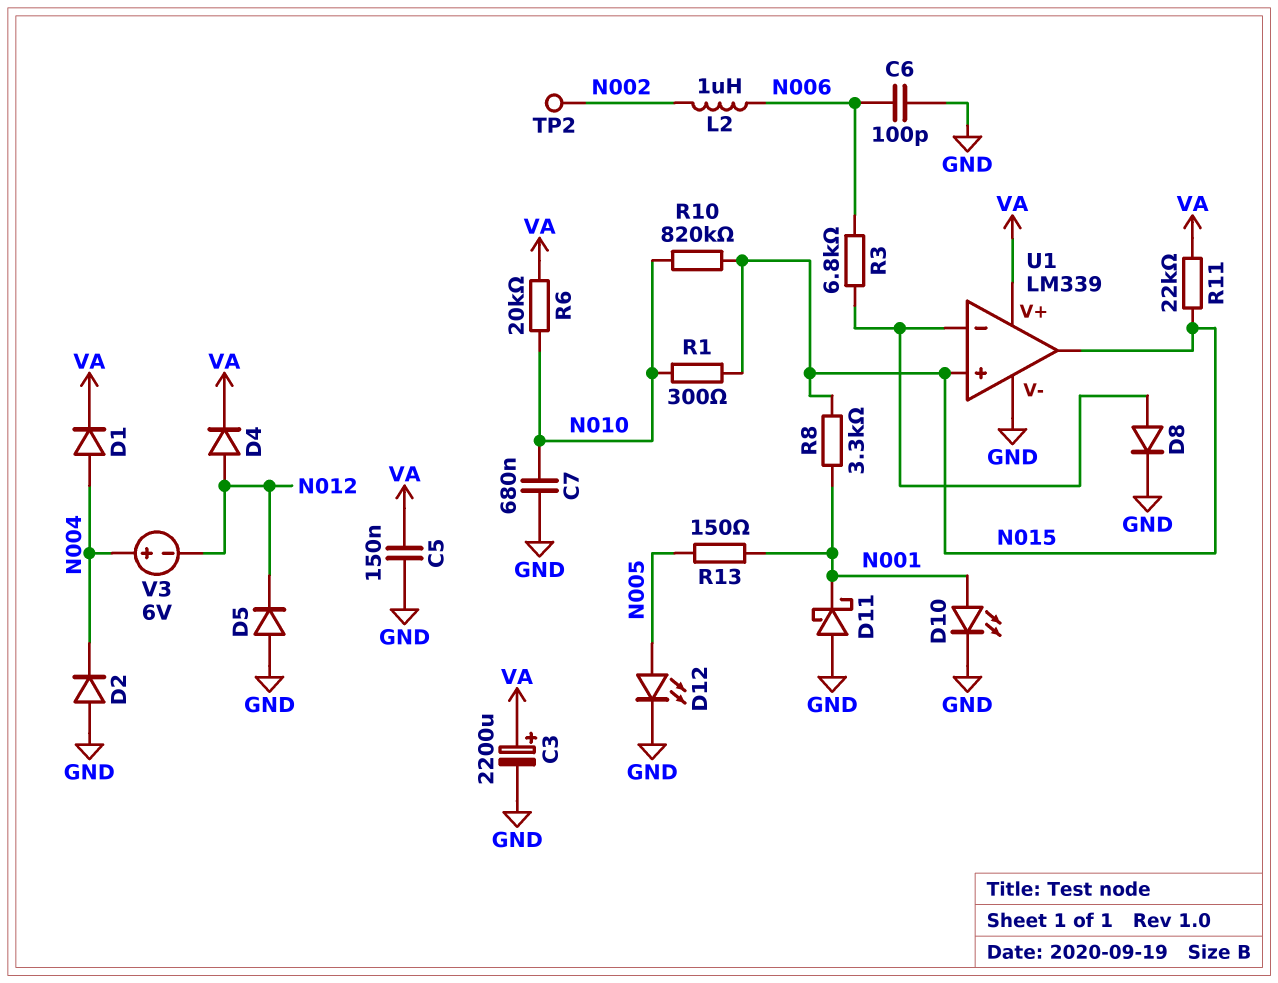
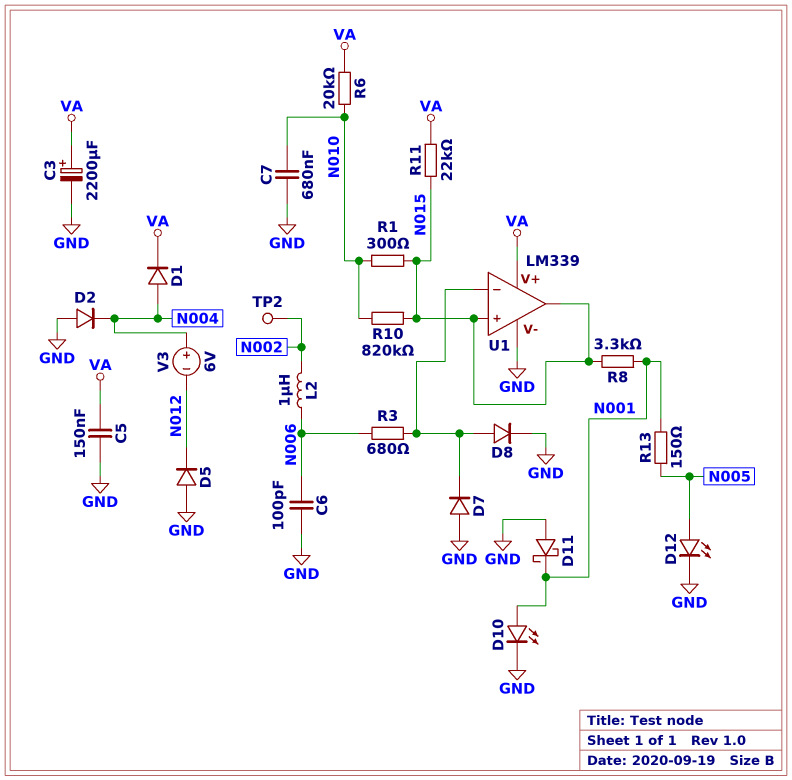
D4: diode (A N012, K VA) -> none
D7: none -> diode (A GND, K U1/in-)
R3: 6.8k (N006, U1/in-) -> 680 (N006, U1/in-)

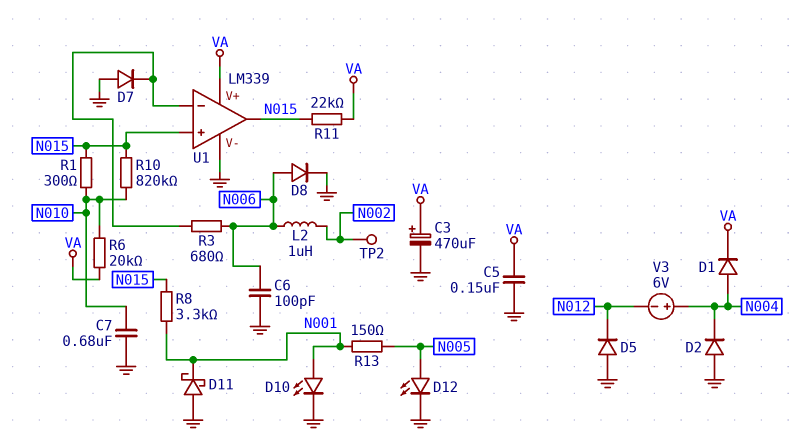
C3: 2200uF (plus VA, minus GND) -> 470uF (plus VA, minus GND)
D8: diode (A U1/in-, K GND) -> diode (A N006, K GND)

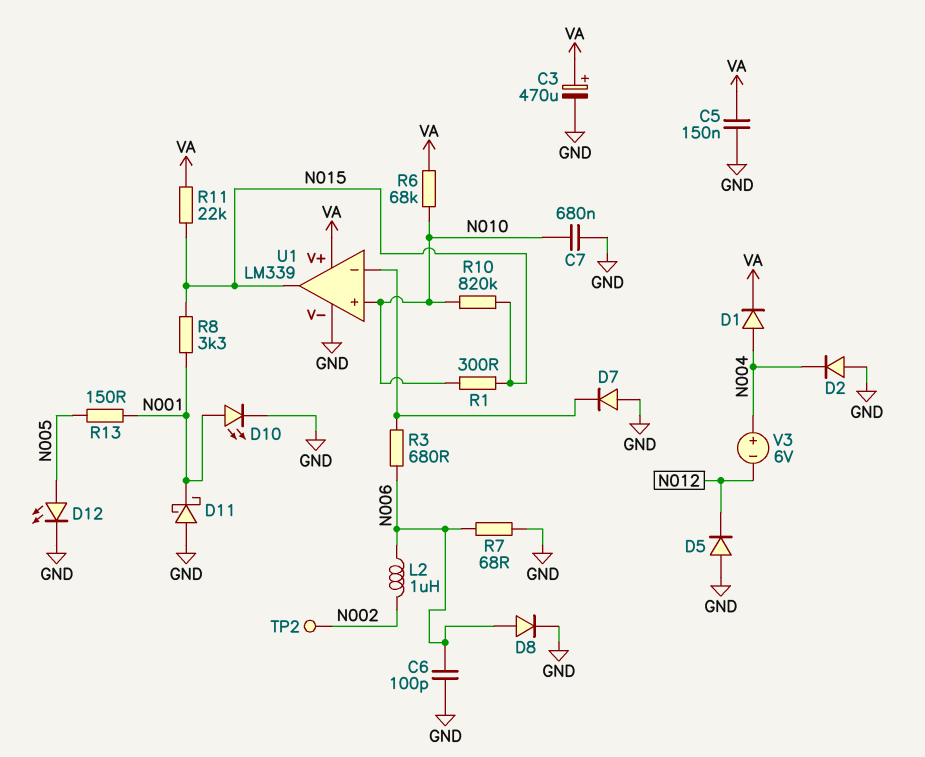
R6: 20k (N010, VA) -> 68k (N010, VA)
R7: none -> 68 (GND, N006)
U1 pin in+: N015 -> N010

